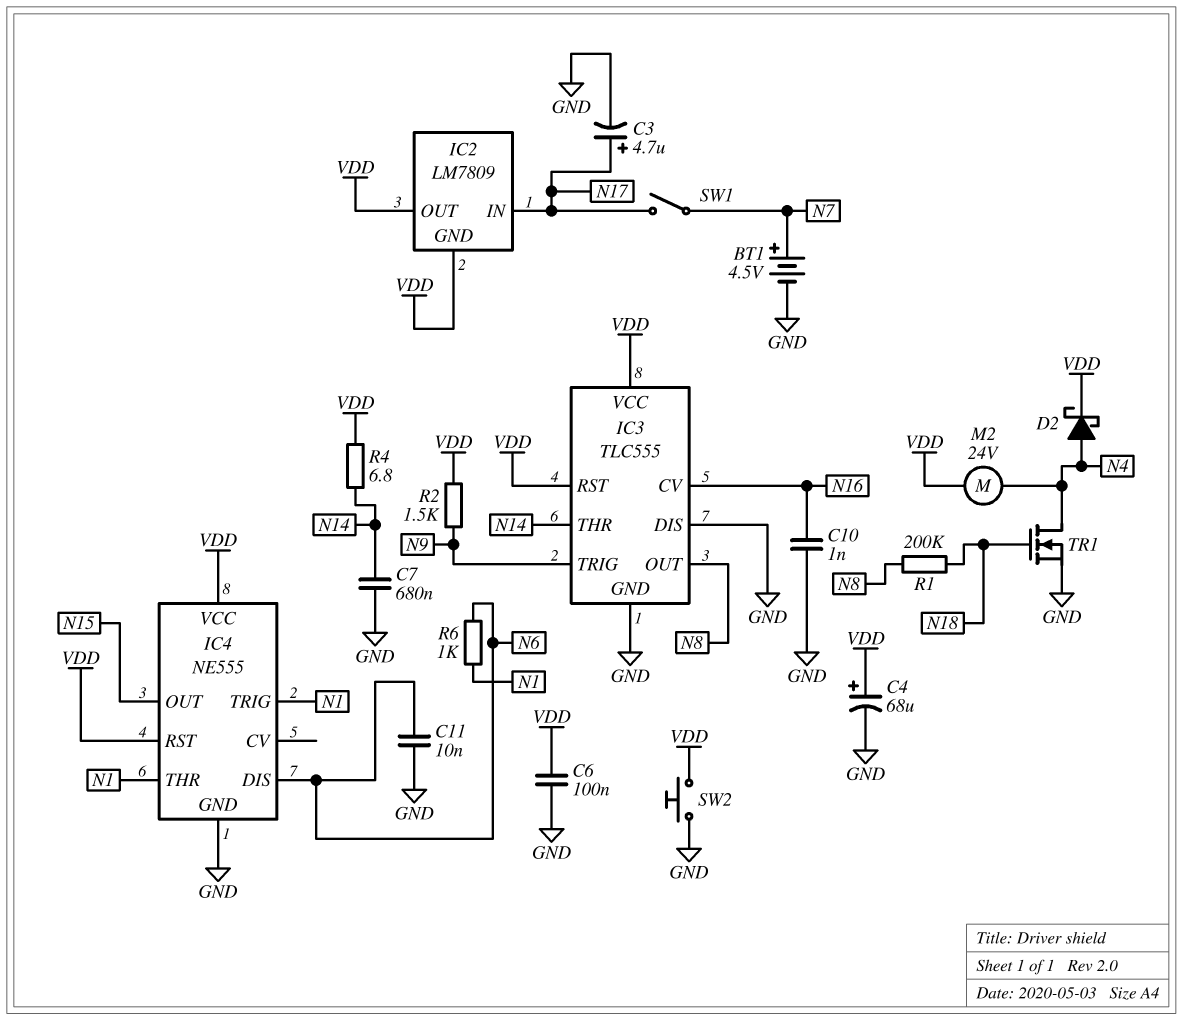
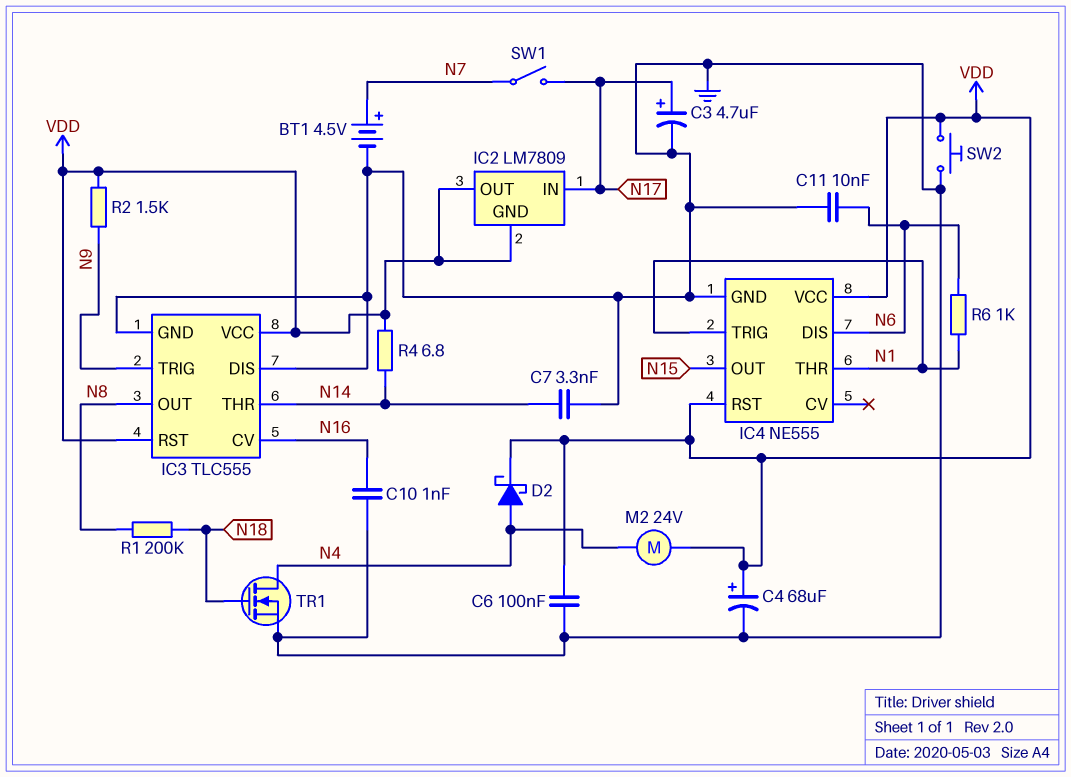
C7: 680nF (GND, N14) -> 3.3nF (GND, N14)

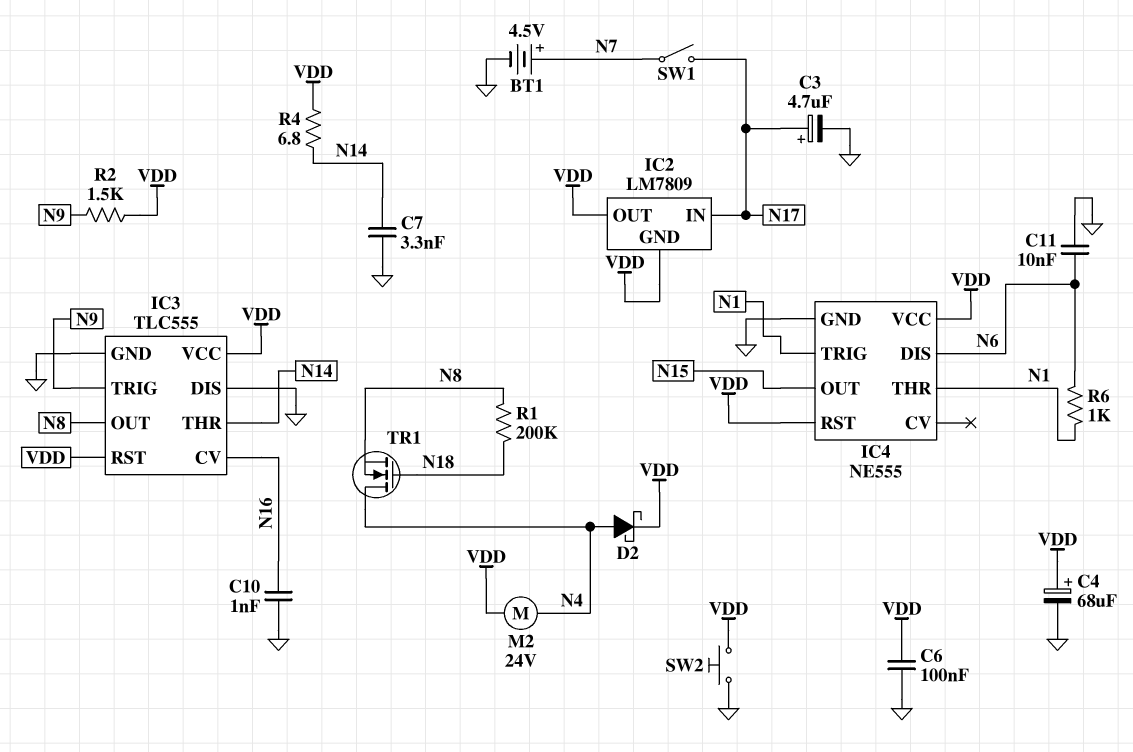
TR1: NMOS (G N18, D N4, S GND) -> NMOS (G N18, D N4, S N8)

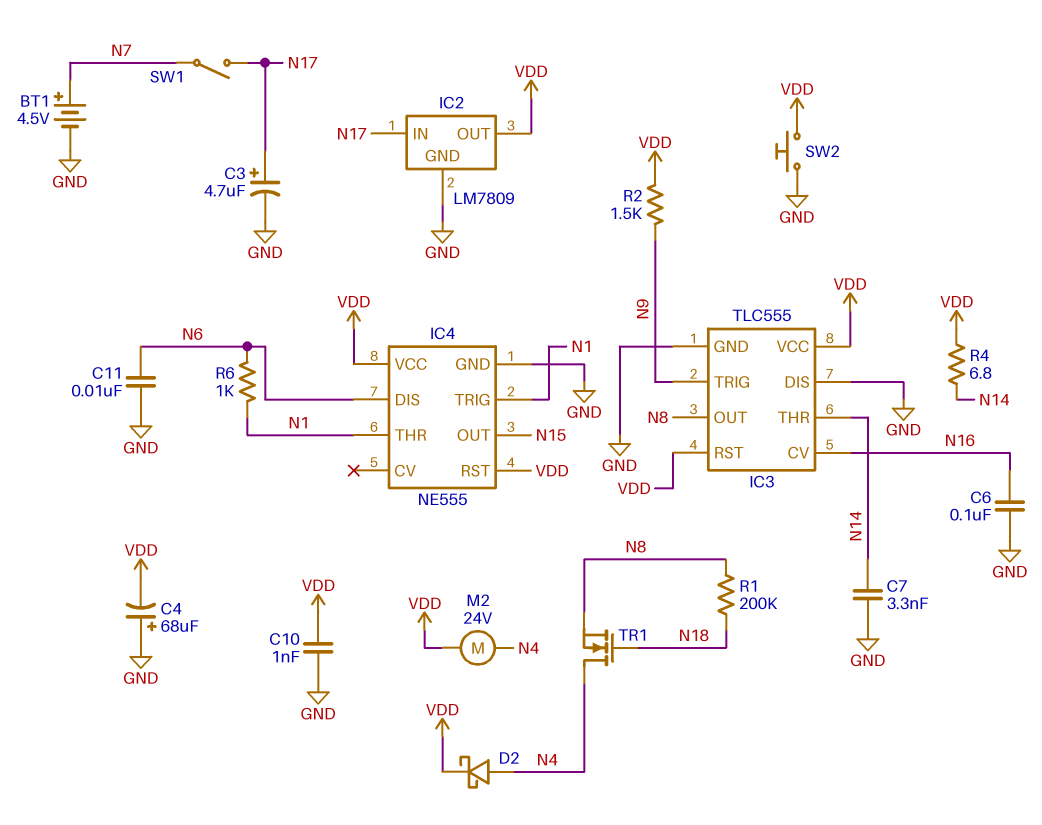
C4: 68uF (plus VDD, minus GND) -> 68uF (plus GND, minus VDD)
C6: 100nF (GND, VDD) -> 100nF (GND, N16)
C10: 1nF (GND, N16) -> 1nF (GND, VDD)
IC2 pin GND: VDD -> GND

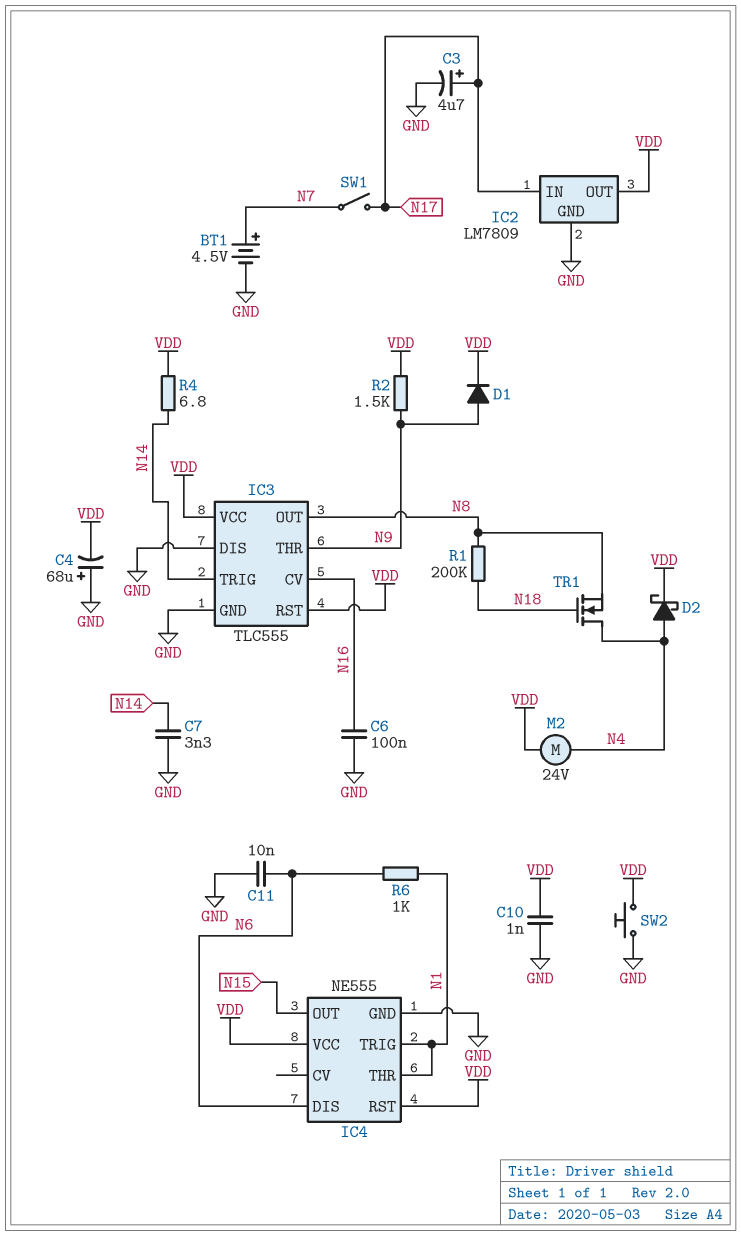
D1: none -> diode (A N9, K VDD)
IC3 pin THR: N14 -> N9
IC3 pin TRIG: N9 -> N14

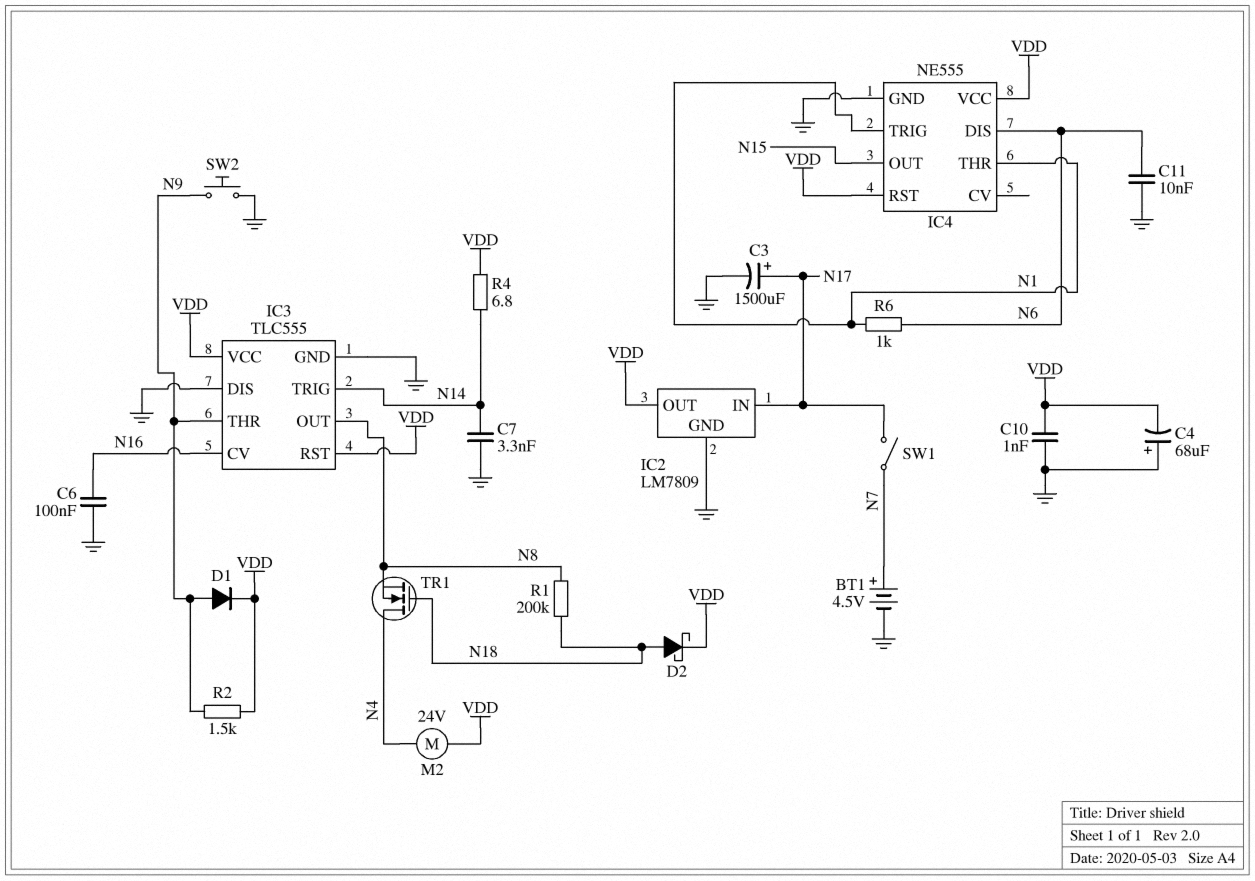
C3: 4.7uF (plus N17, minus GND) -> 1500uF (plus N17, minus GND)
D2: schottky (A N4, K VDD) -> schottky (A N18, K VDD)
SW2: button (GND, VDD) -> button (GND, N9)

